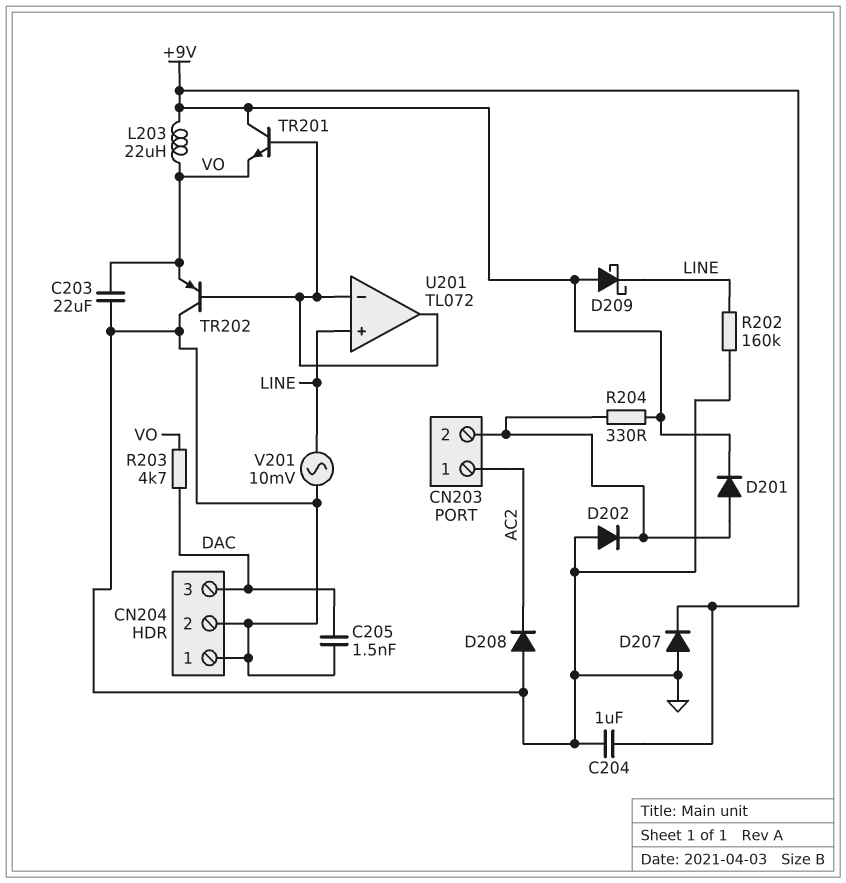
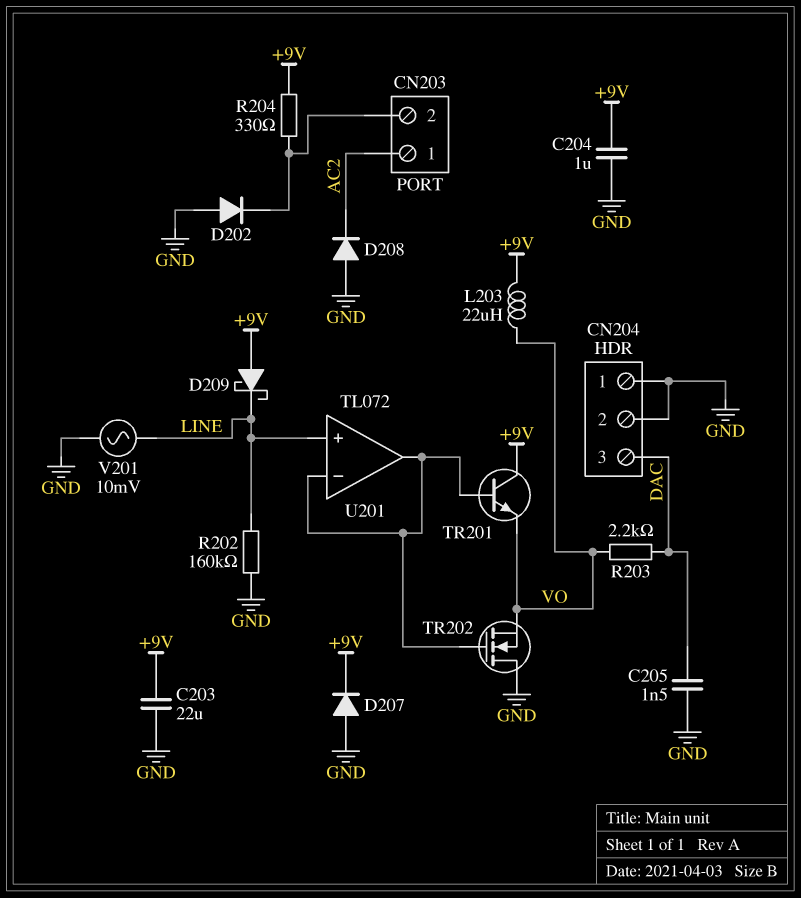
C203: 22uF (GND, VO) -> 22uF (+9V, GND)
D201: diode (A CN203/2, K +9V) -> none
R203: 4.7k (DAC, VO) -> 2.2k (DAC, VO)
TR202: PNP (B U201/in-, C GND, E VO) -> NMOS (G U201/in-, D GND, S VO)

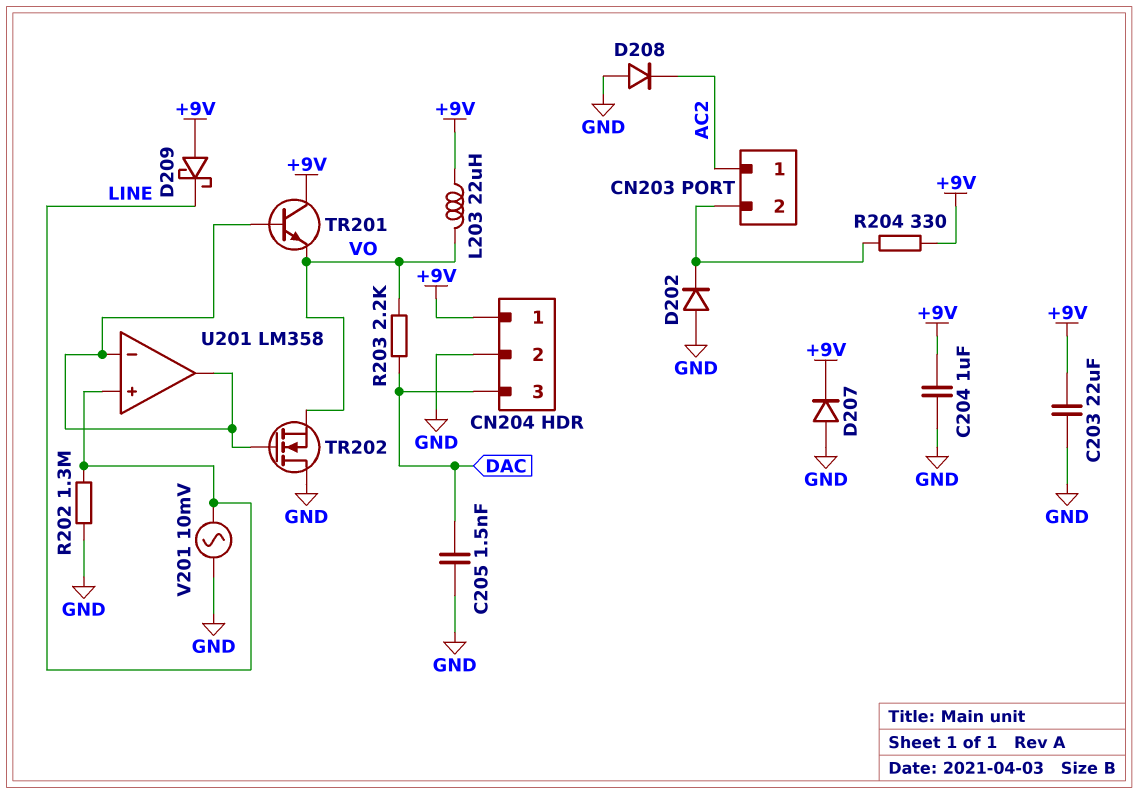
CN204 pin 1: GND -> +9V
R202: 160k (GND, LINE) -> 1.3M (GND, LINE)
U201: TL072 -> LM358

